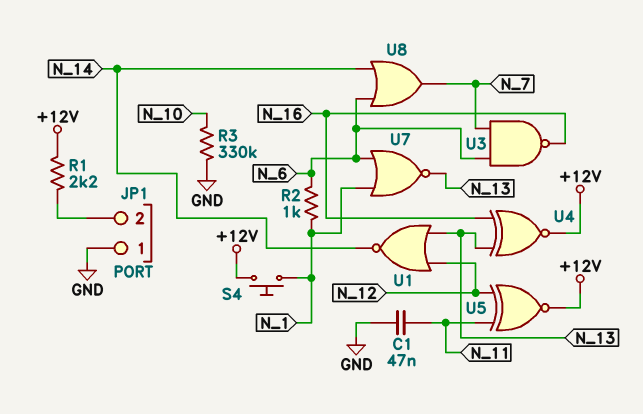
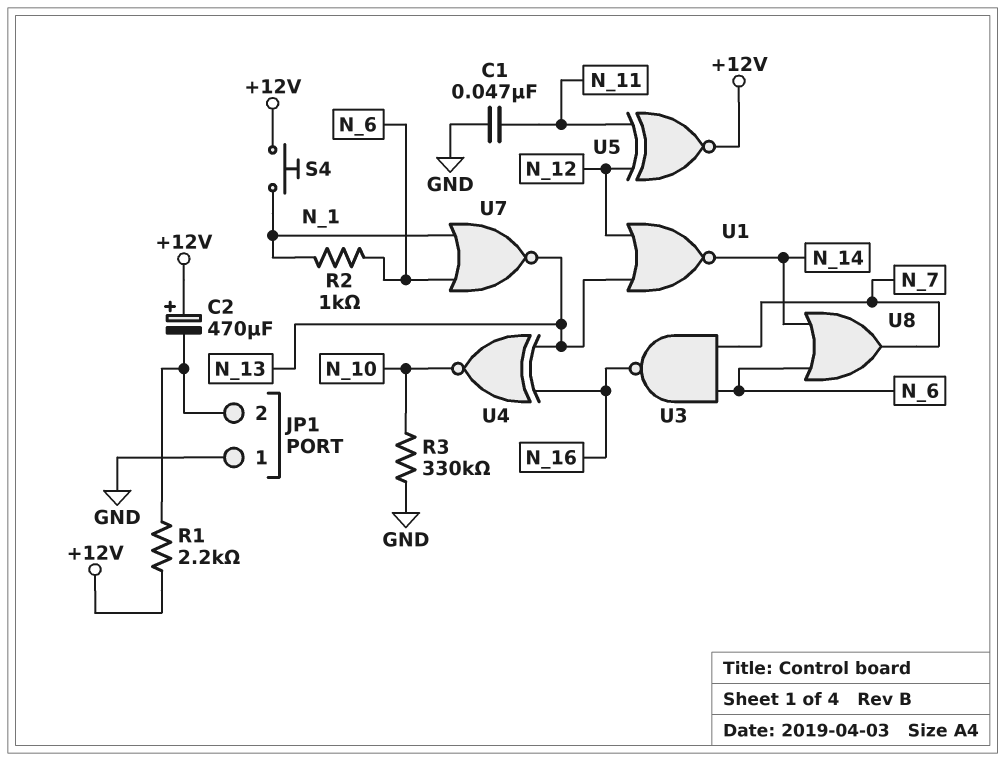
C2: none -> 470uF (plus +12V, minus JP1/2)
U4: XNOR (in N_13, in N_16, out +12V) -> XNOR (in N_13, in N_16, out N_10)

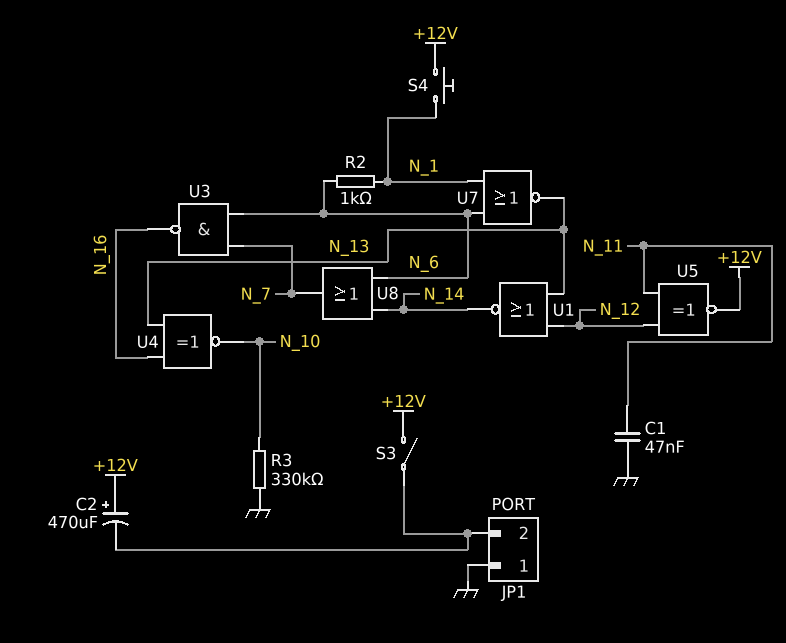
R1: 2.2k (+12V, JP1/2) -> none
S3: none -> switch (+12V, JP1/2)

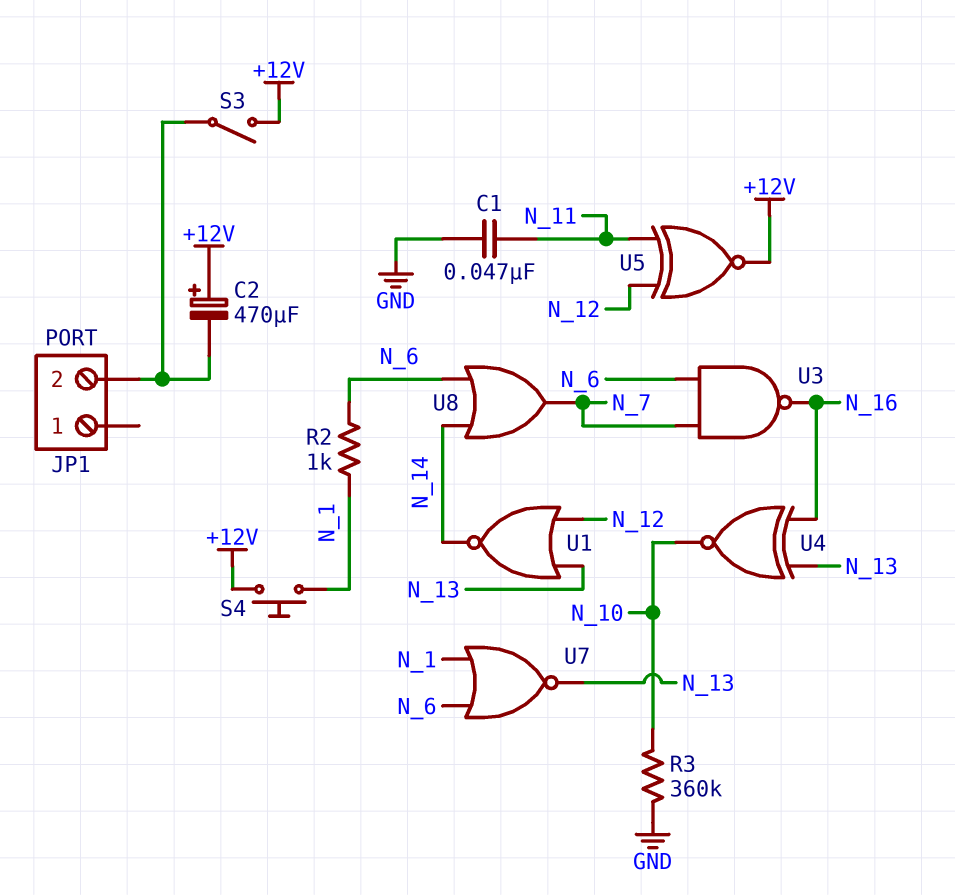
JP1 pin 1: GND -> none
R3: 330k (GND, N_10) -> 360k (GND, N_10)

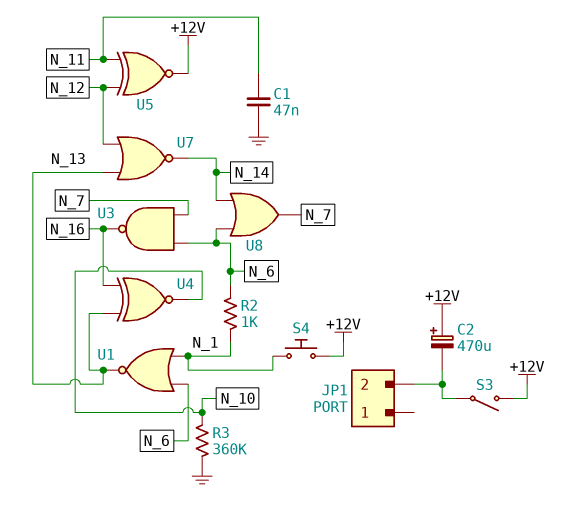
U1: NOR (in N_12, in N_13, out N_14) -> NOR (in N_1, in N_6, out N_13)
U7: NOR (in N_1, in N_6, out N_13) -> NOR (in N_12, in N_13, out N_14)

